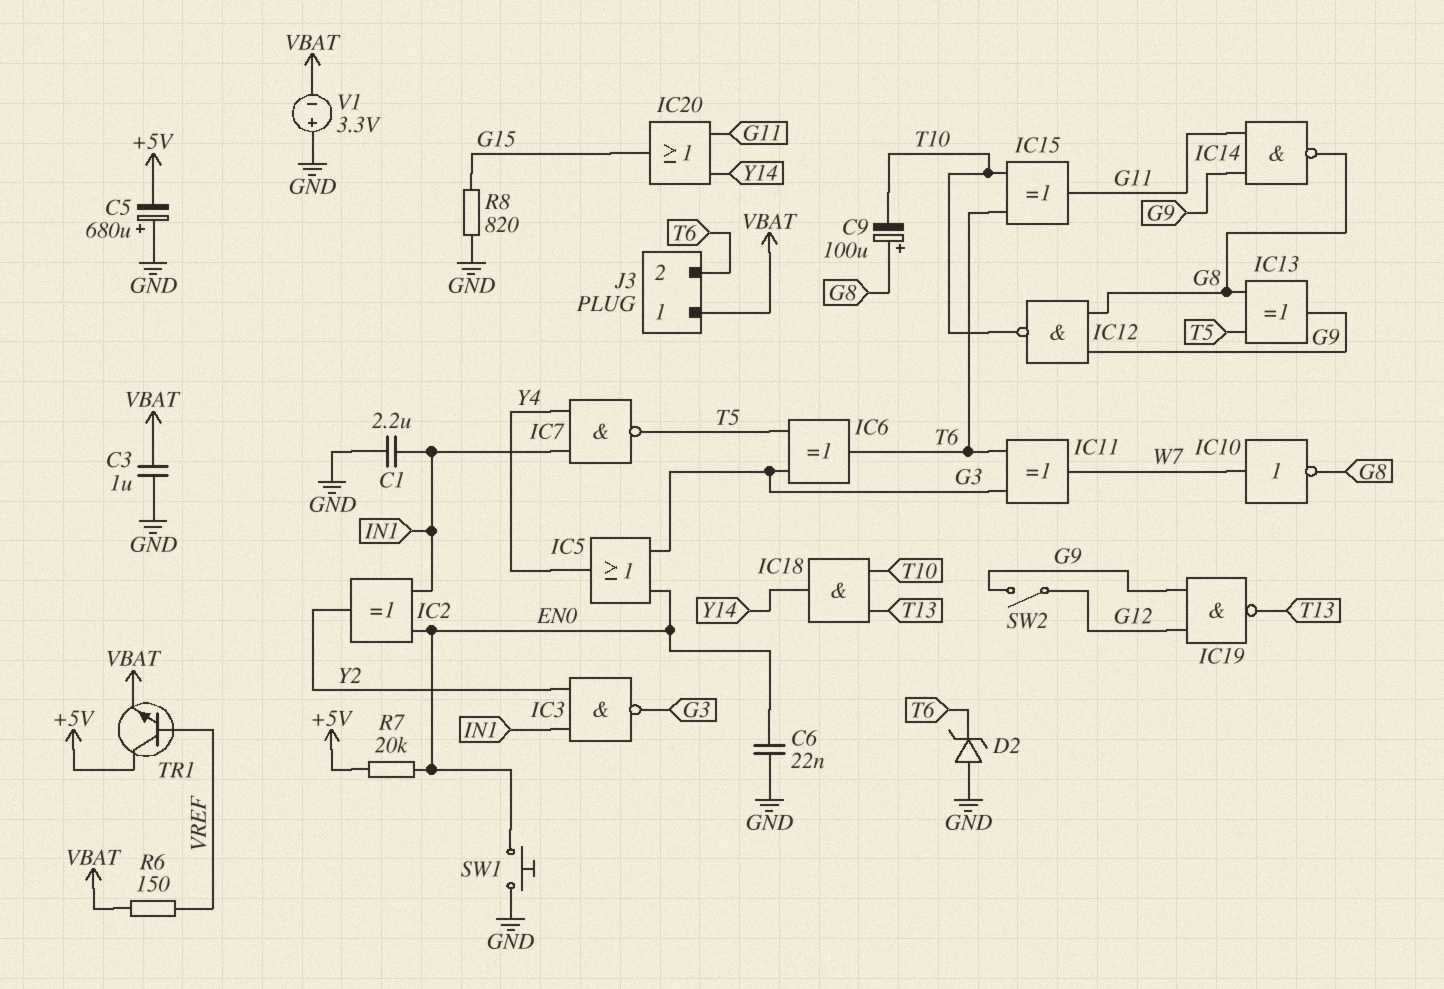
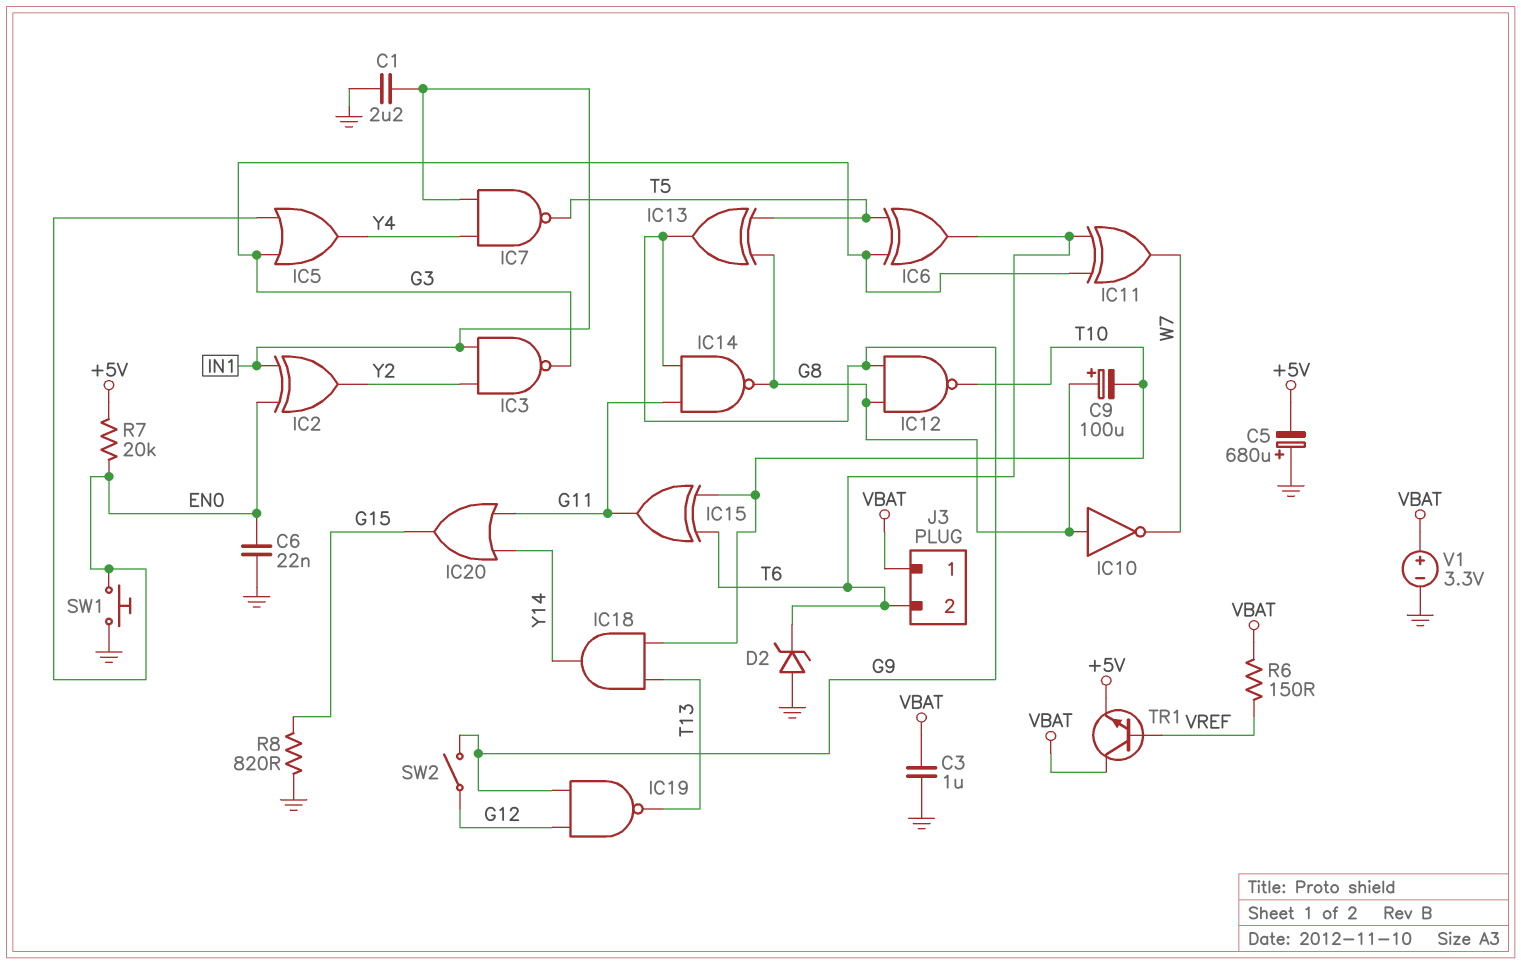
IC10: NOT (in W7, out G8) -> NOT (in G8, out W7)
TR1: NPN (B VREF, C +5V, E VBAT) -> NPN (B VREF, C VBAT, E +5V)
V1: 3.3V (plus GND, minus VBAT) -> 3.3V (plus VBAT, minus GND)

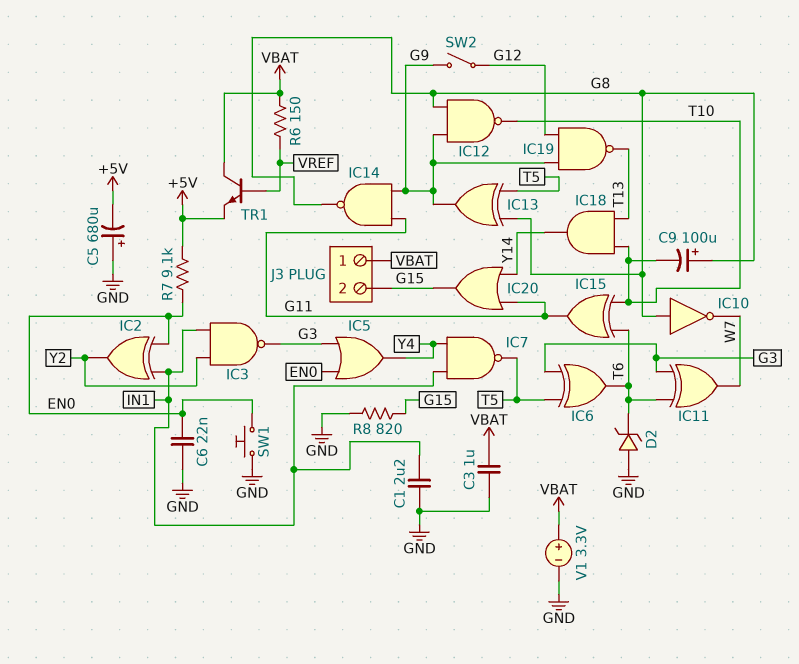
J3 pin 2: T6 -> G15
R7: 20k (+5V, EN0) -> 9.1k (+5V, EN0)

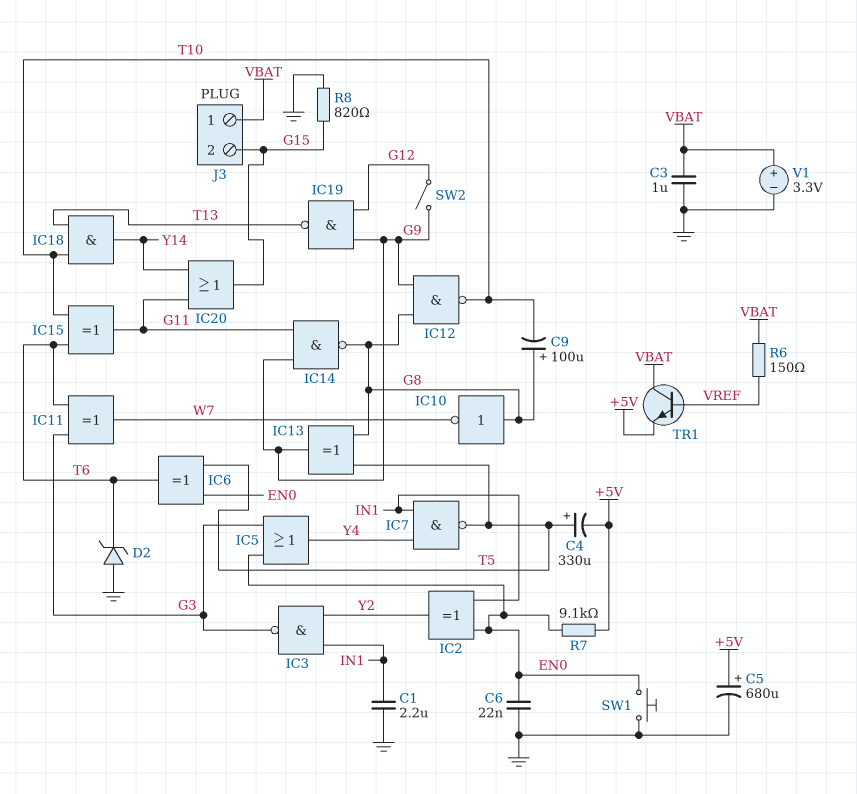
C4: none -> 330uF (plus T5, minus +5V)
C5: 680uF (plus GND, minus +5V) -> 680uF (plus +5V, minus GND)
IC6: XOR (in G3, in T5, out T6) -> XOR (in EN0, in T5, out T6)

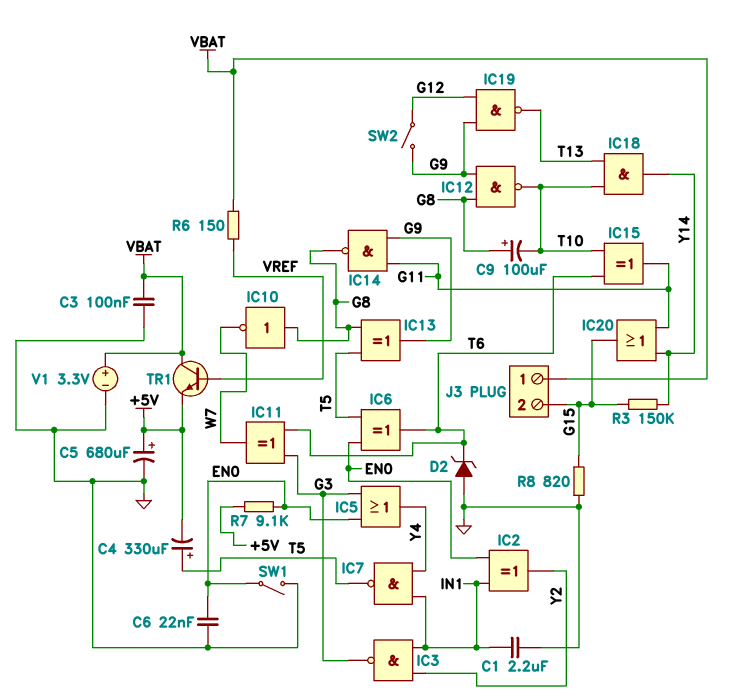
C3: 1uF (GND, VBAT) -> 100nF (GND, VBAT)
R3: none -> 150k (G15, Y14)
SW1: button (EN0, GND) -> switch (EN0, GND)

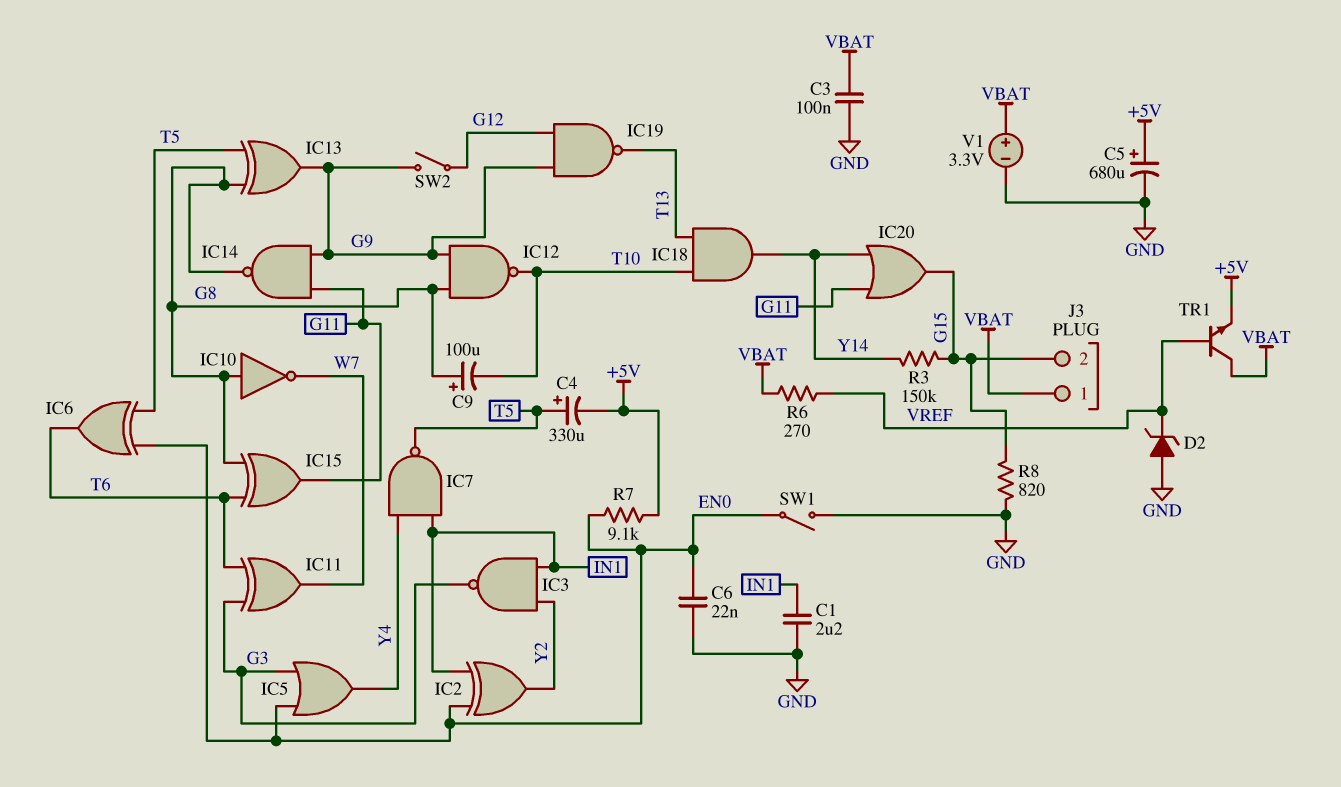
D2: zener (A GND, K T6) -> zener (A GND, K VREF)
IC15: XOR (in T6, in T10, out G11) -> XOR (in G8, in T6, out G11)
R6: 150 (VBAT, VREF) -> 270 (VBAT, VREF)

